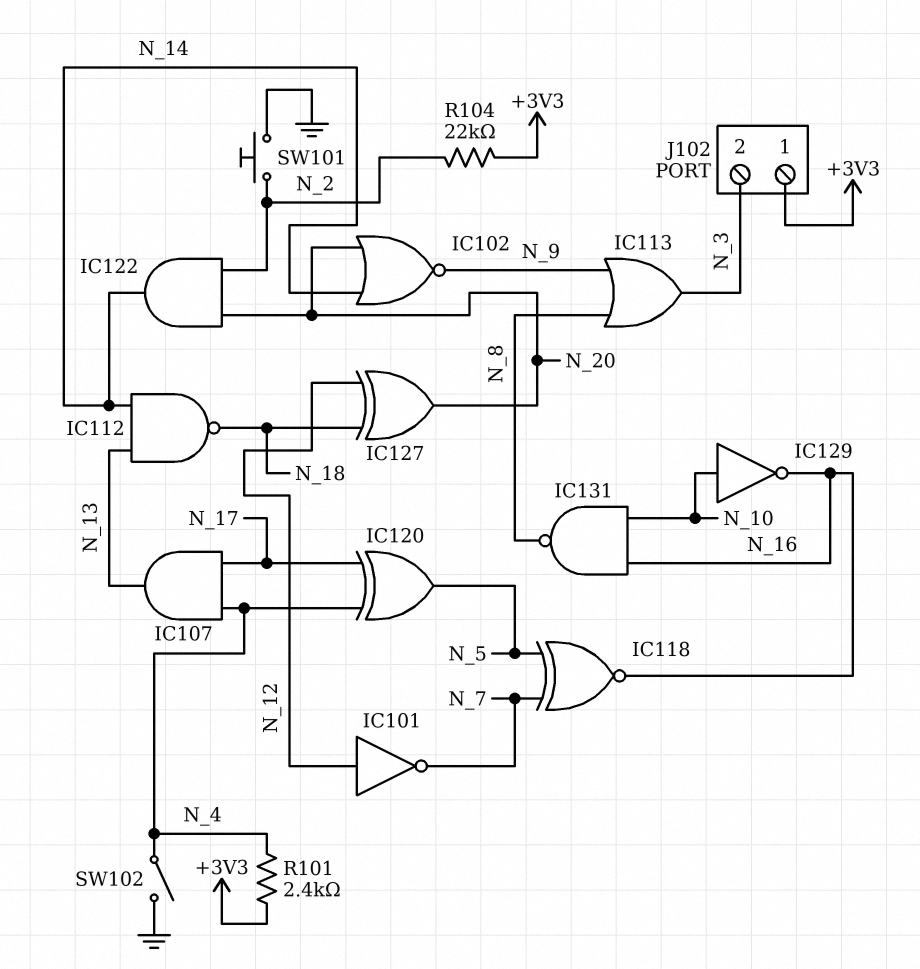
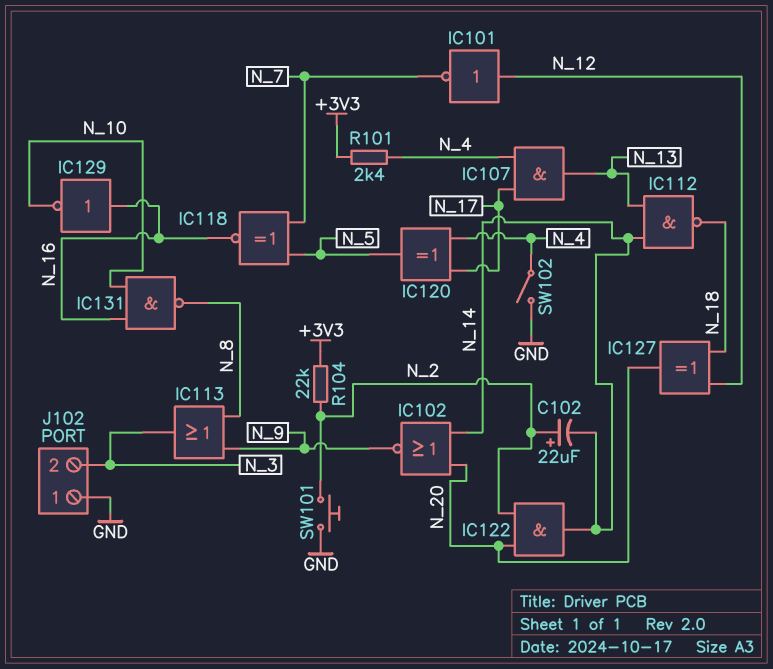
C102: none -> 22uF (plus N_2, minus N_14)
IC129: NOT (in N_10, out N_16) -> NOT (in N_16, out N_10)
J102 pin 1: +3V3 -> GND

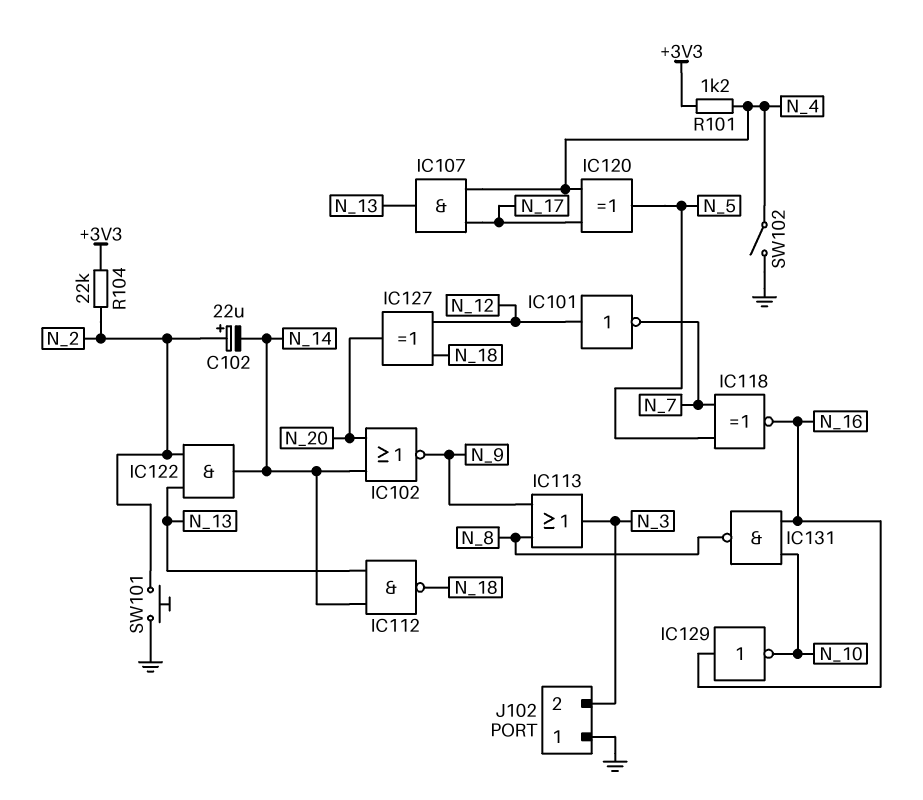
IC122: AND (in N_2, in N_20, out N_14) -> AND (in N_2, in N_13, out N_14)
R101: 2.4k (+3V3, N_4) -> 1.2k (+3V3, N_4)

